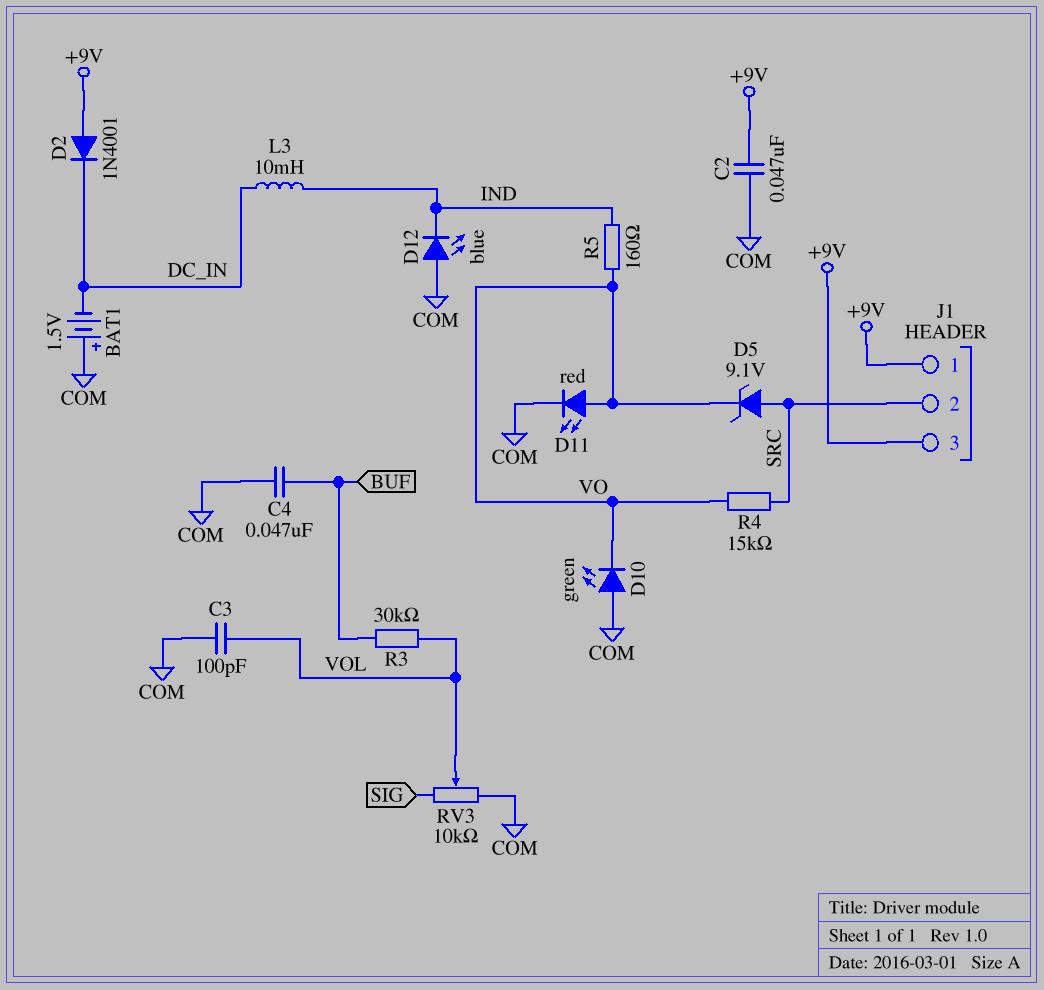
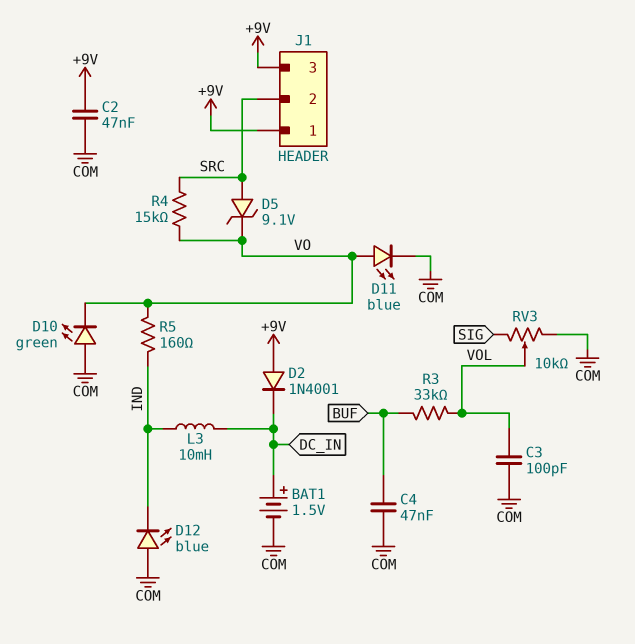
BAT1: 1.5V (plus COM, minus DC_IN) -> 1.5V (plus DC_IN, minus COM)
D11: LED red (A VO, K COM) -> LED blue (A VO, K COM)
R3: 30k (BUF, VOL) -> 33k (BUF, VOL)

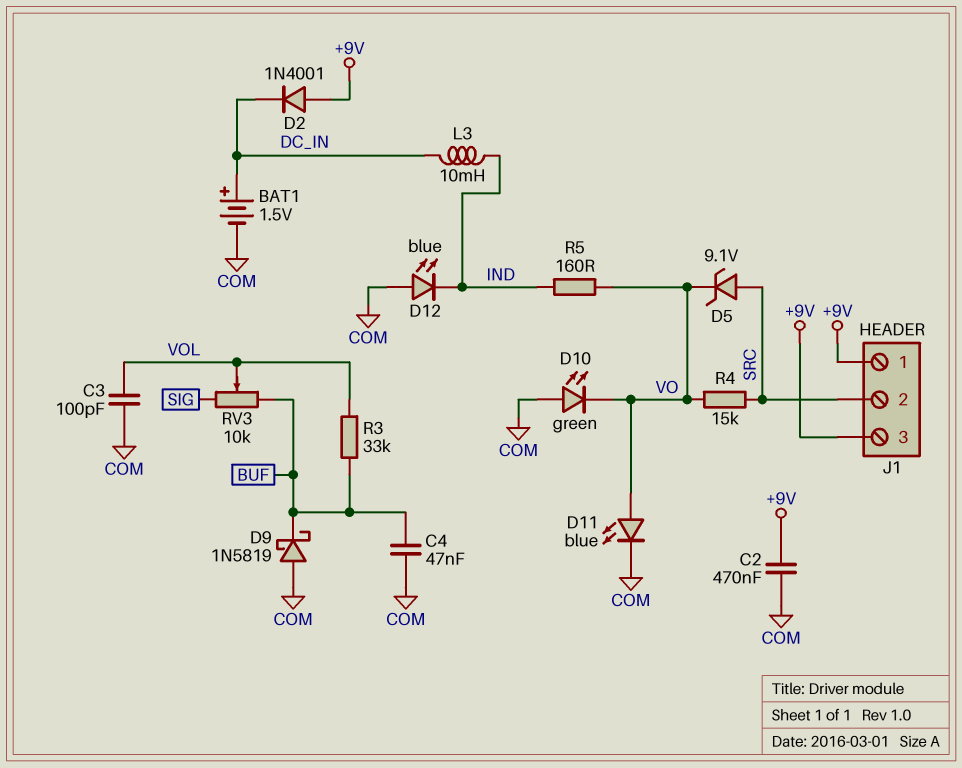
C2: 47nF (+9V, COM) -> 470nF (+9V, COM)
D9: none -> schottky 1N5819 (A COM, K BUF)
RV3: 10k (COM, SIG, wiper VOL) -> 10k (BUF, SIG, wiper VOL)

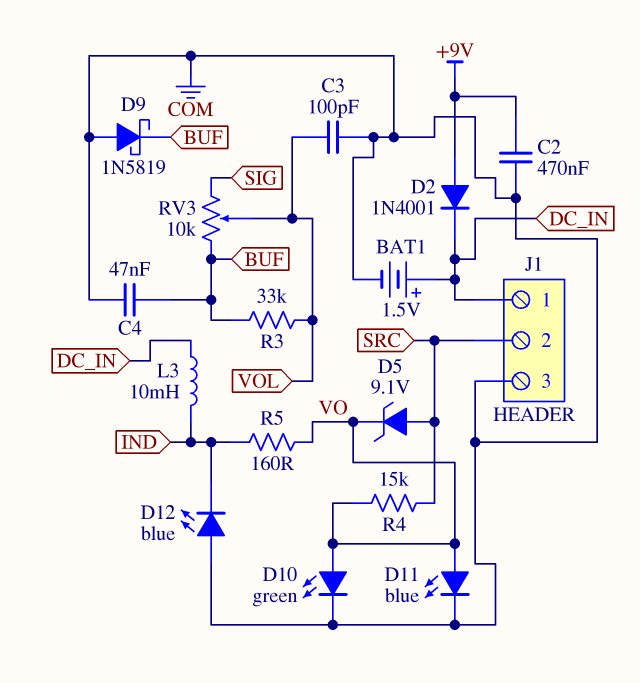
D10: LED green (A COM, K VO) -> LED green (A VO, K COM)
J1 pin 1: +9V -> DC_IN
J1 pin 3: +9V -> COM

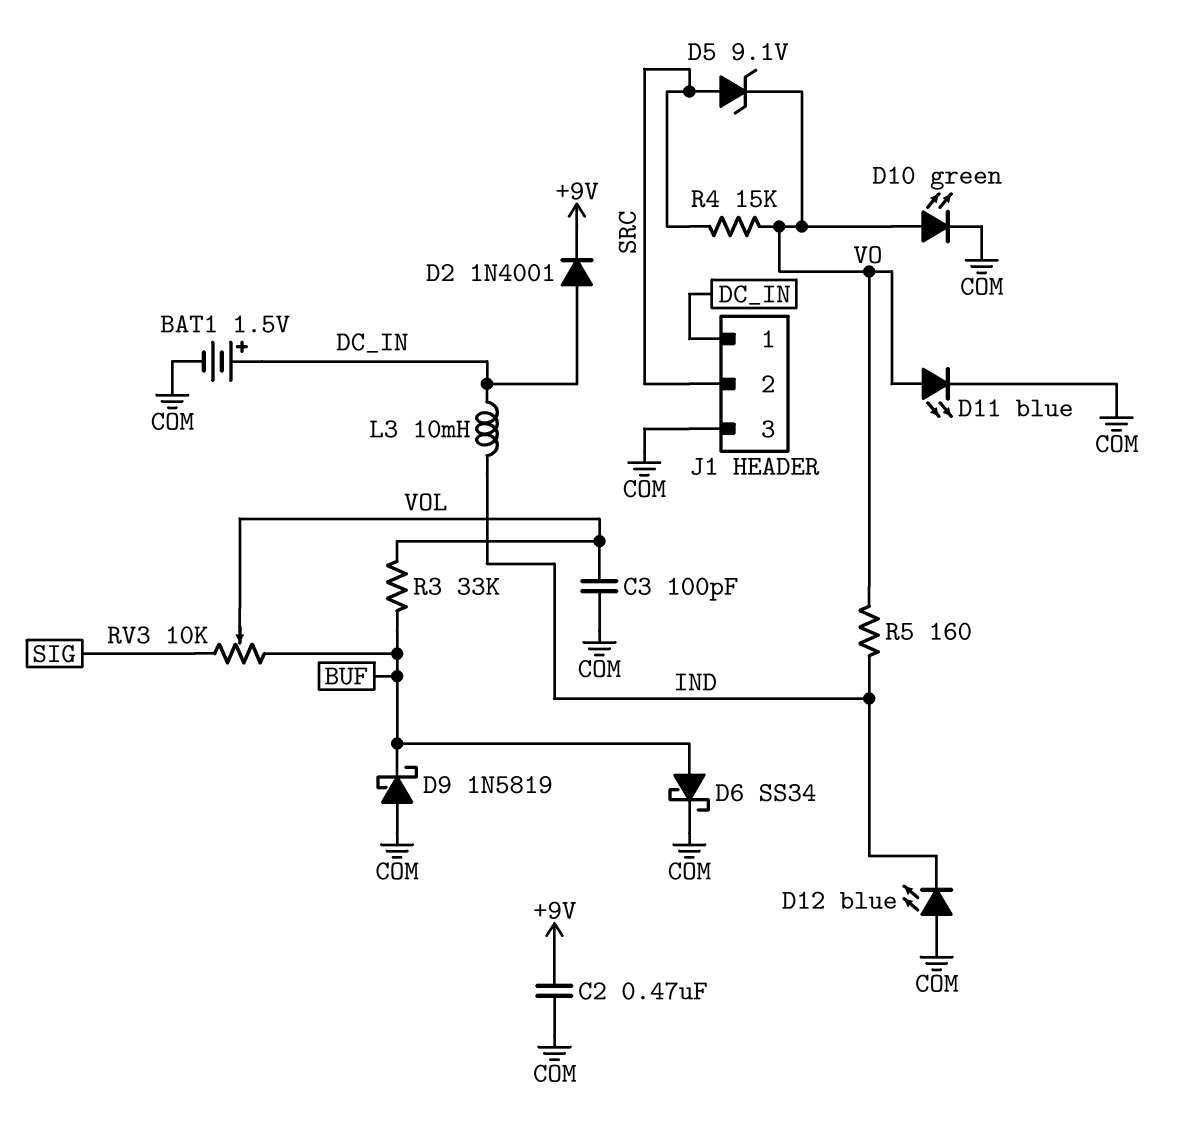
C4: 47nF (BUF, COM) -> none
D2: diode 1N4001 (A +9V, K DC_IN) -> diode 1N4001 (A DC_IN, K +9V)
D6: none -> schottky SS34 (A BUF, K COM)

